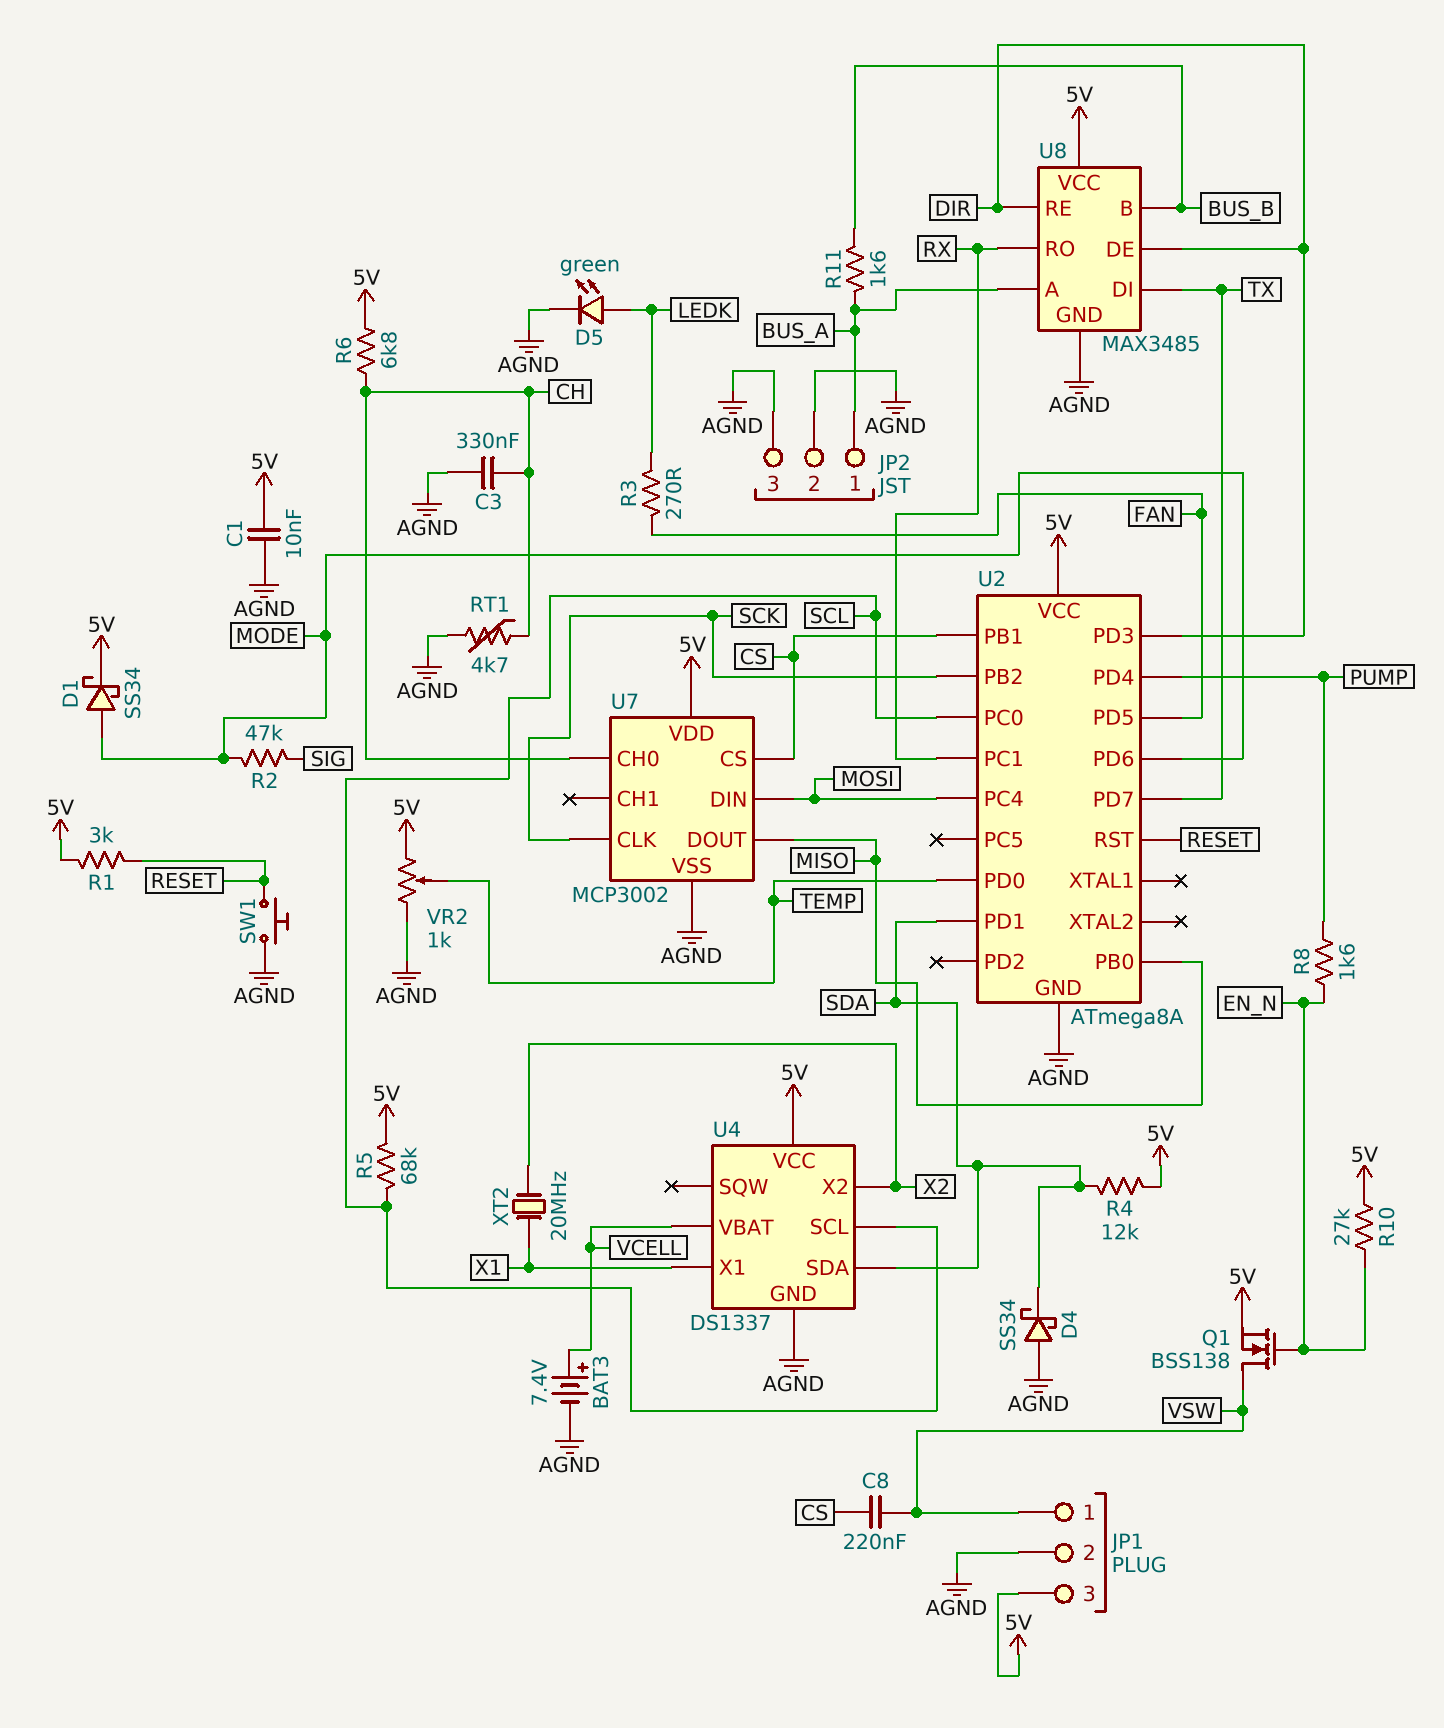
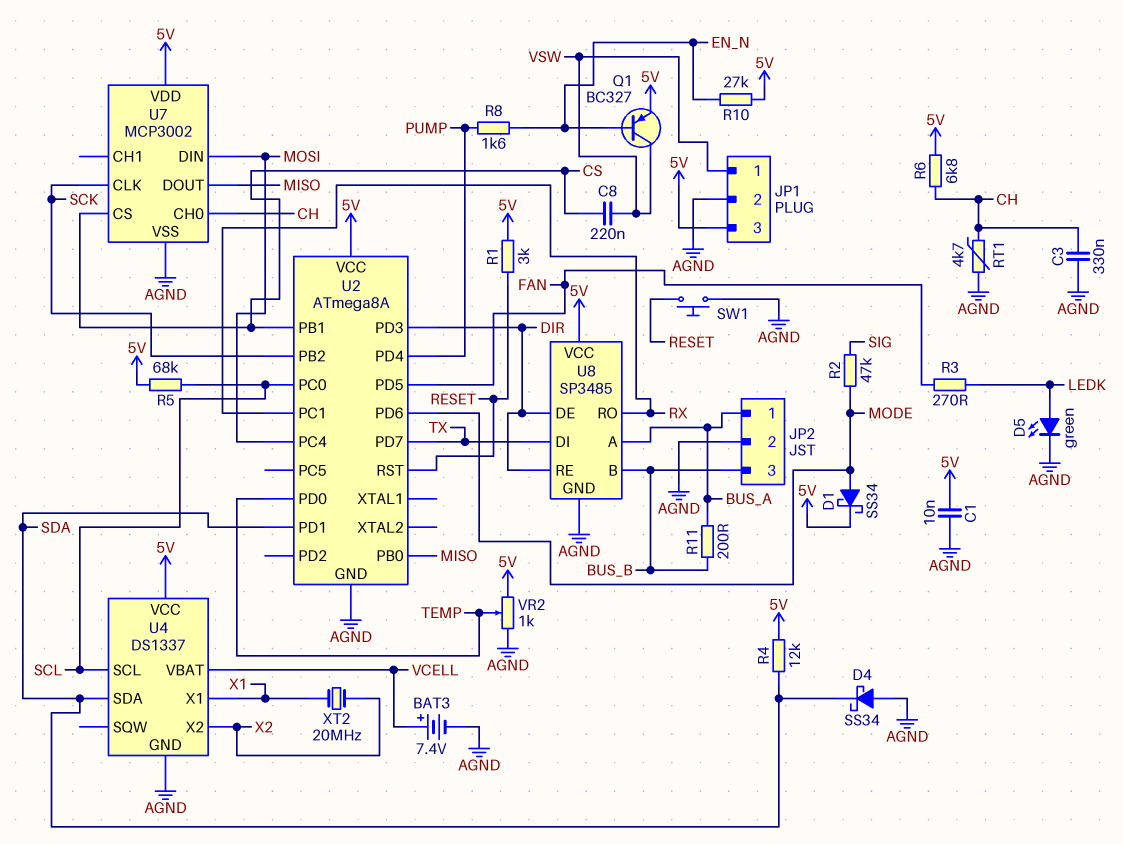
JP2 pin 3: AGND -> BUS_B
Q1: NMOS BSS138 (G EN_N, D VSW, S 5V) -> PNP BC327 (B EN_N, C VSW, E 5V)
R11: 1.6k (BUS_A, BUS_B) -> 200 (BUS_A, BUS_B)
U8: MAX3485 -> SP3485

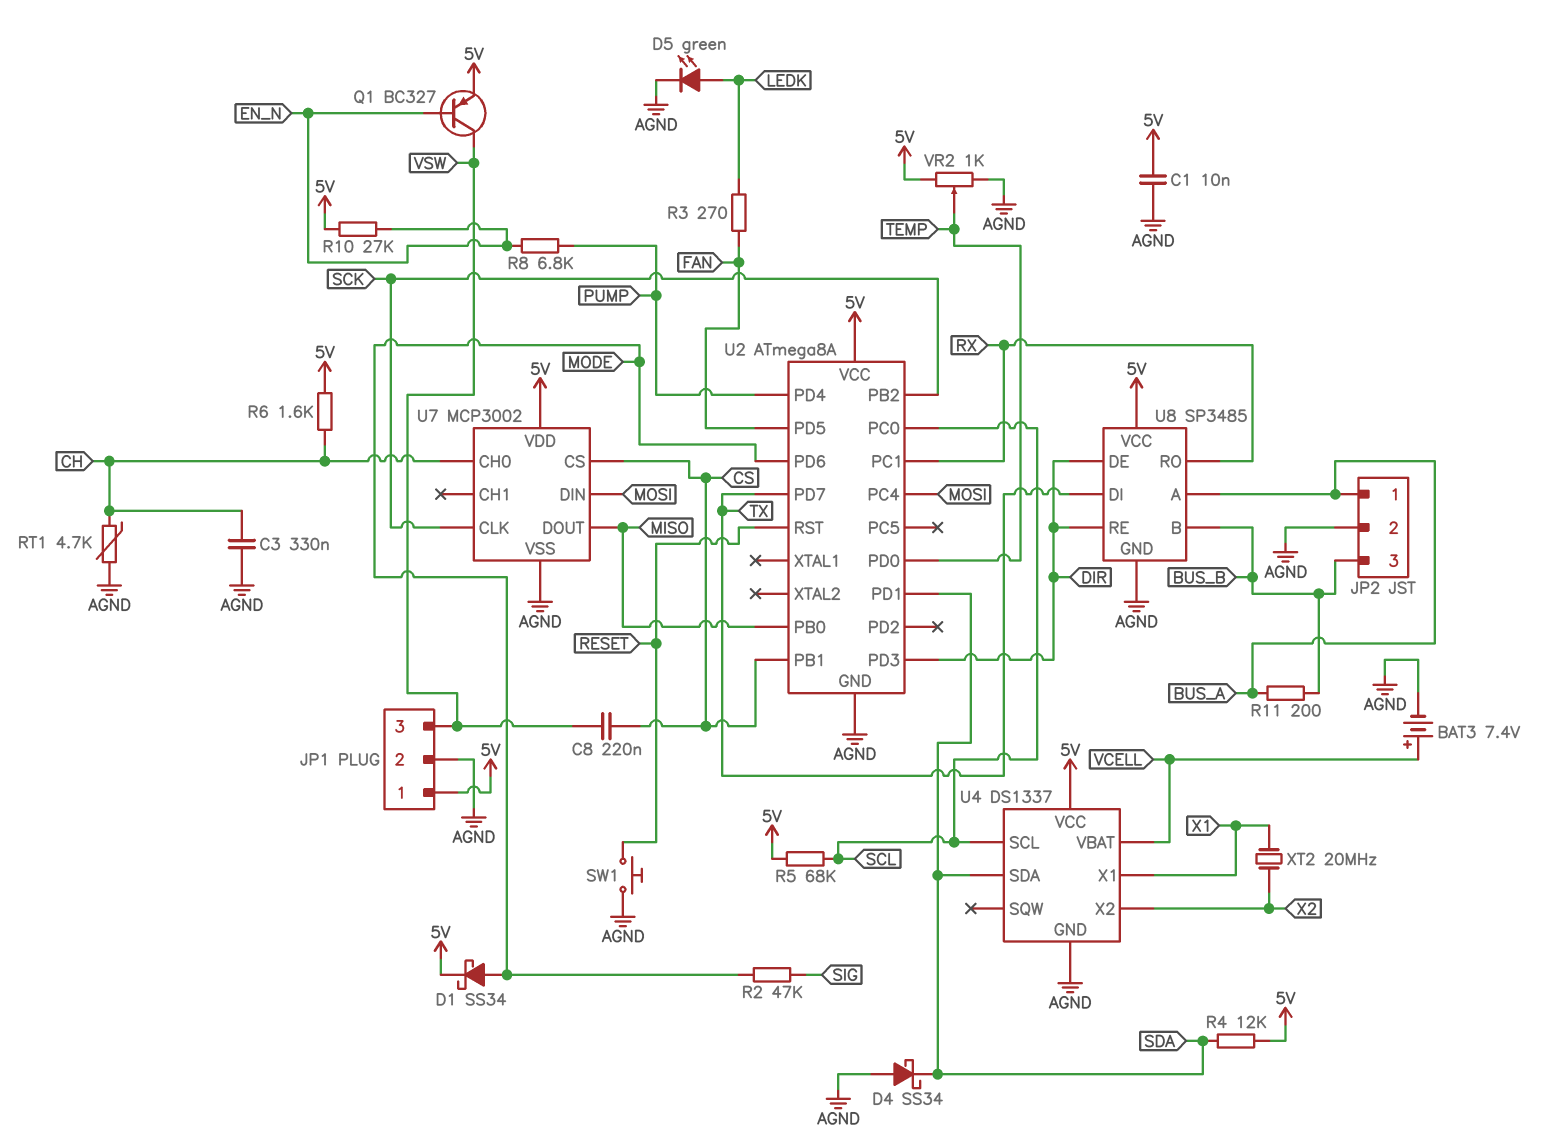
JP1 pin 1: VSW -> 5V
JP1 pin 3: 5V -> VSW
R1: 3k (5V, RESET) -> none
R6: 6.8k (5V, CH) -> 1.6k (5V, CH)
R8: 1.6k (EN_N, PUMP) -> 6.8k (EN_N, PUMP)

